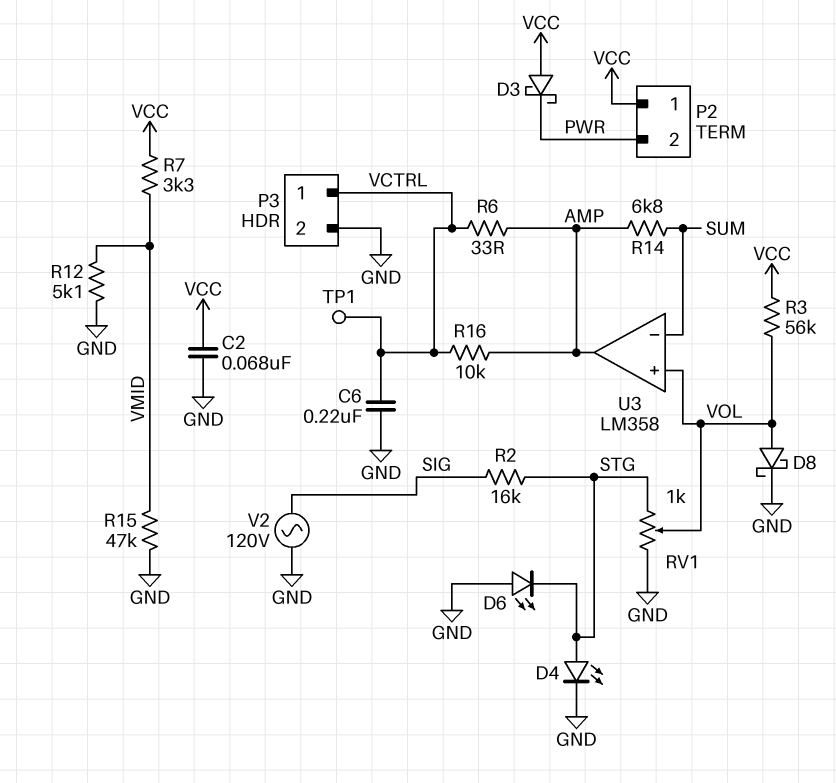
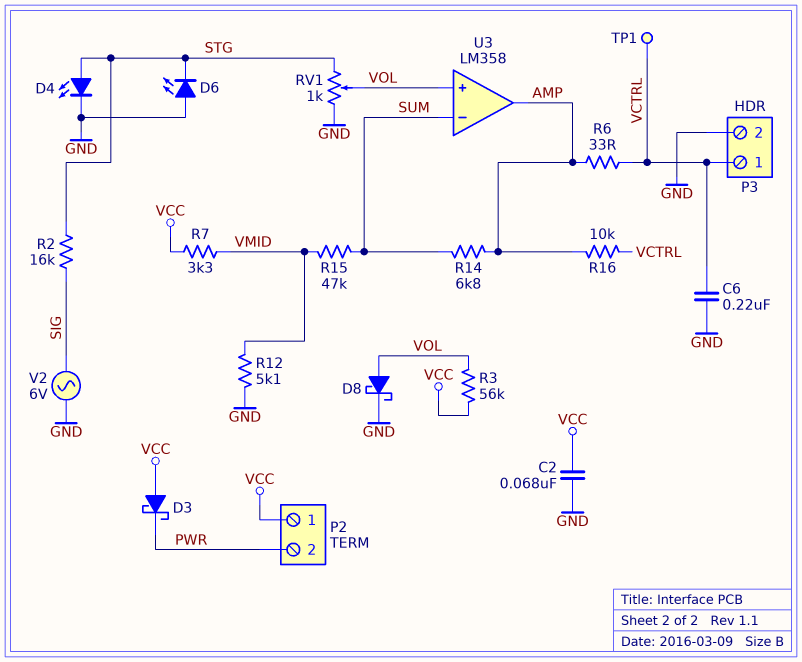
R15: 47k (GND, VMID) -> 47k (SUM, VMID)
V2: AC 120V (GND, SIG) -> AC 6V (GND, SIG)

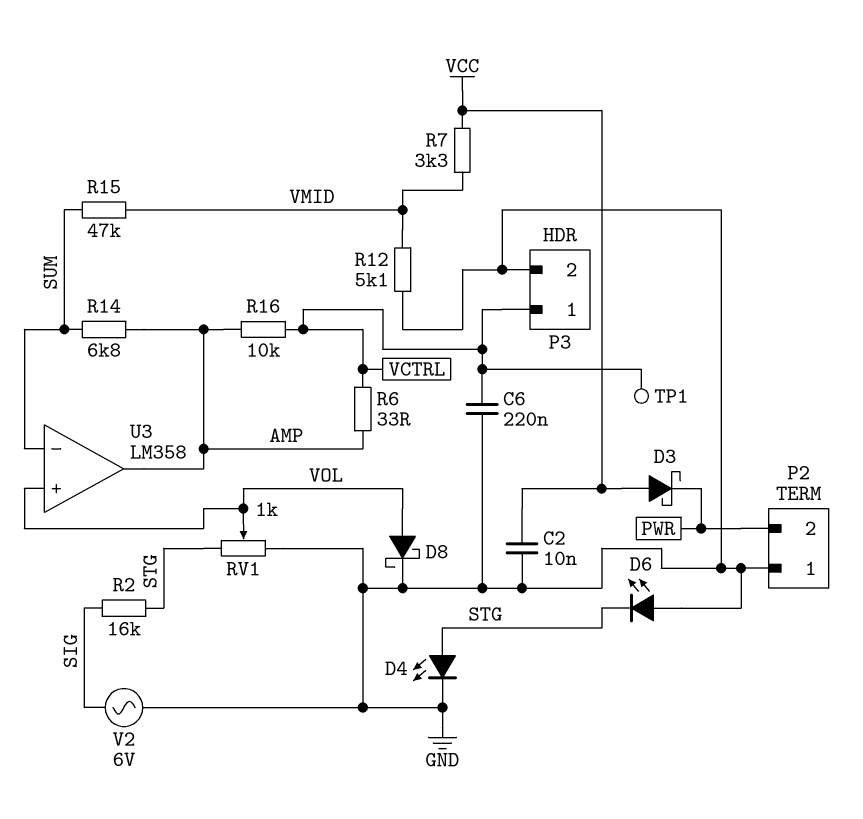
C2: 68nF (GND, VCC) -> 10nF (GND, VCC)
P2 pin 1: VCC -> GND
R3: 56k (VCC, VOL) -> none

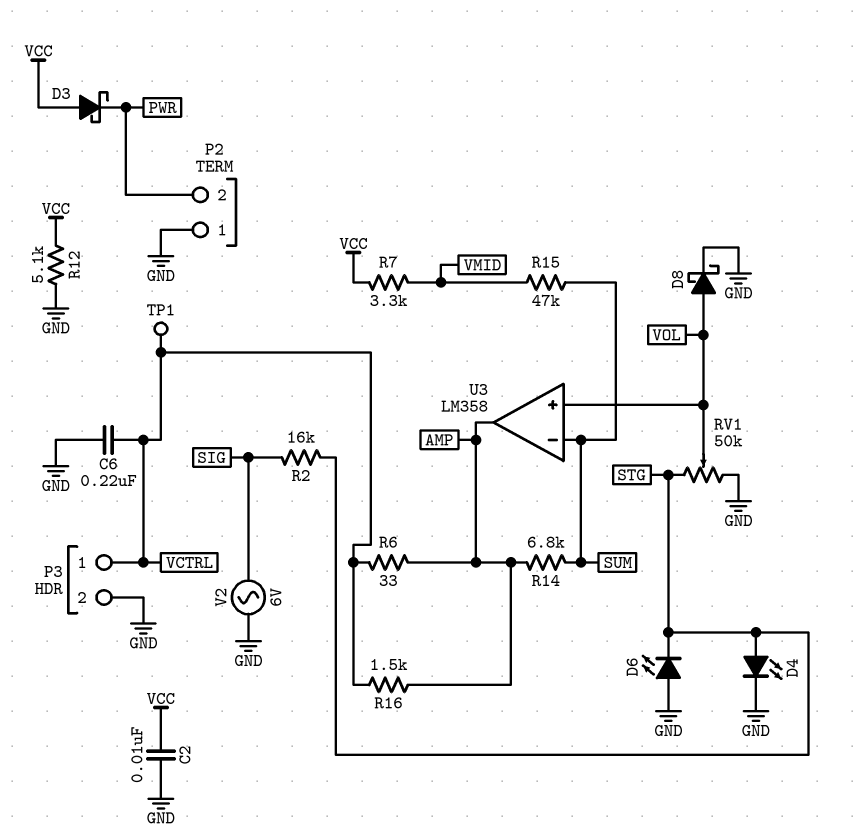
R12: 5.1k (GND, VMID) -> 5.1k (GND, VCC)
R16: 10k (AMP, VCTRL) -> 1.5k (AMP, VCTRL)
RV1: 1k (GND, STG, wiper VOL) -> 50k (GND, STG, wiper VOL)

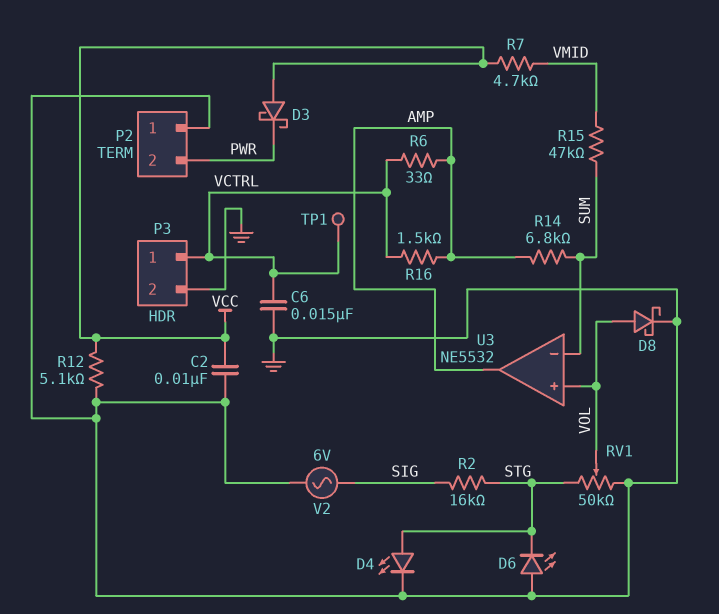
C6: 220nF (GND, VCTRL) -> 15nF (GND, VCTRL)
R7: 3.3k (VCC, VMID) -> 4.7k (VCC, VMID)
U3: LM358 -> NE5532

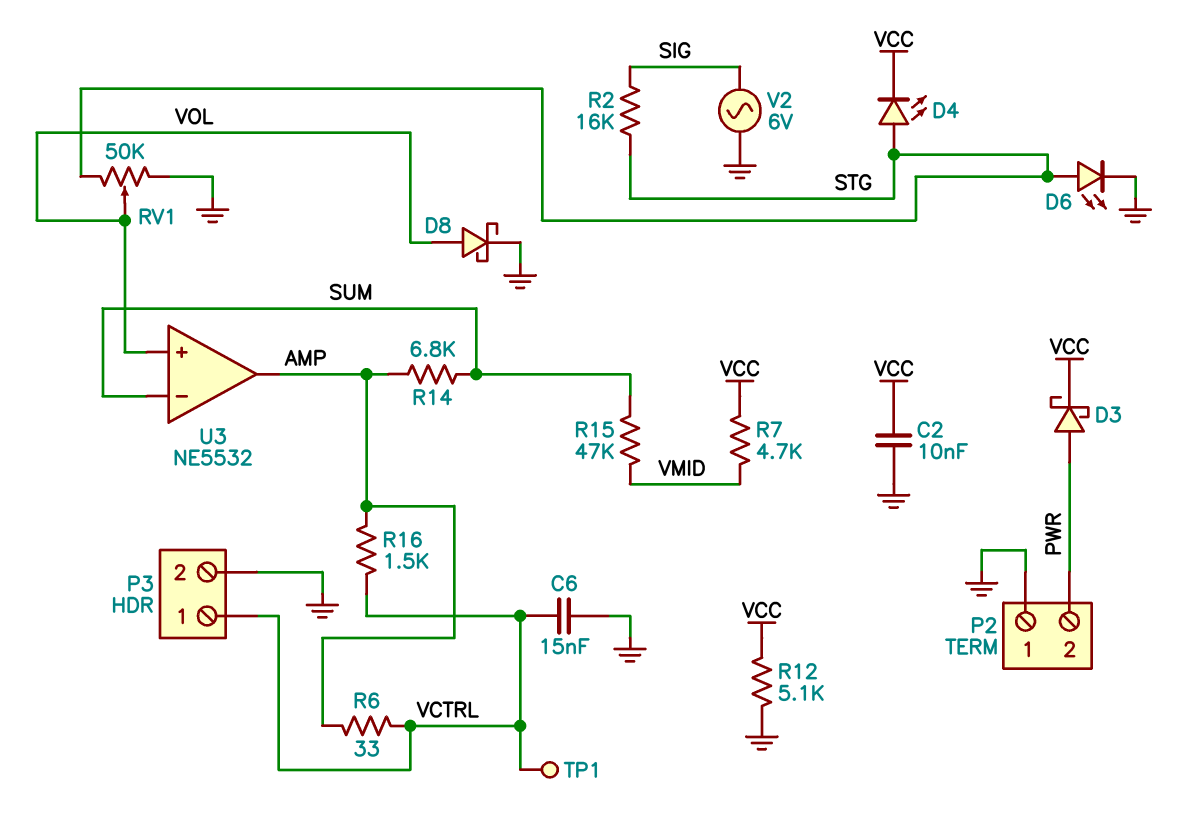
D3: schottky (A VCC, K PWR) -> schottky (A PWR, K VCC)
D4: LED (A STG, K GND) -> LED (A STG, K VCC)
D6: LED (A GND, K STG) -> LED (A STG, K GND)

